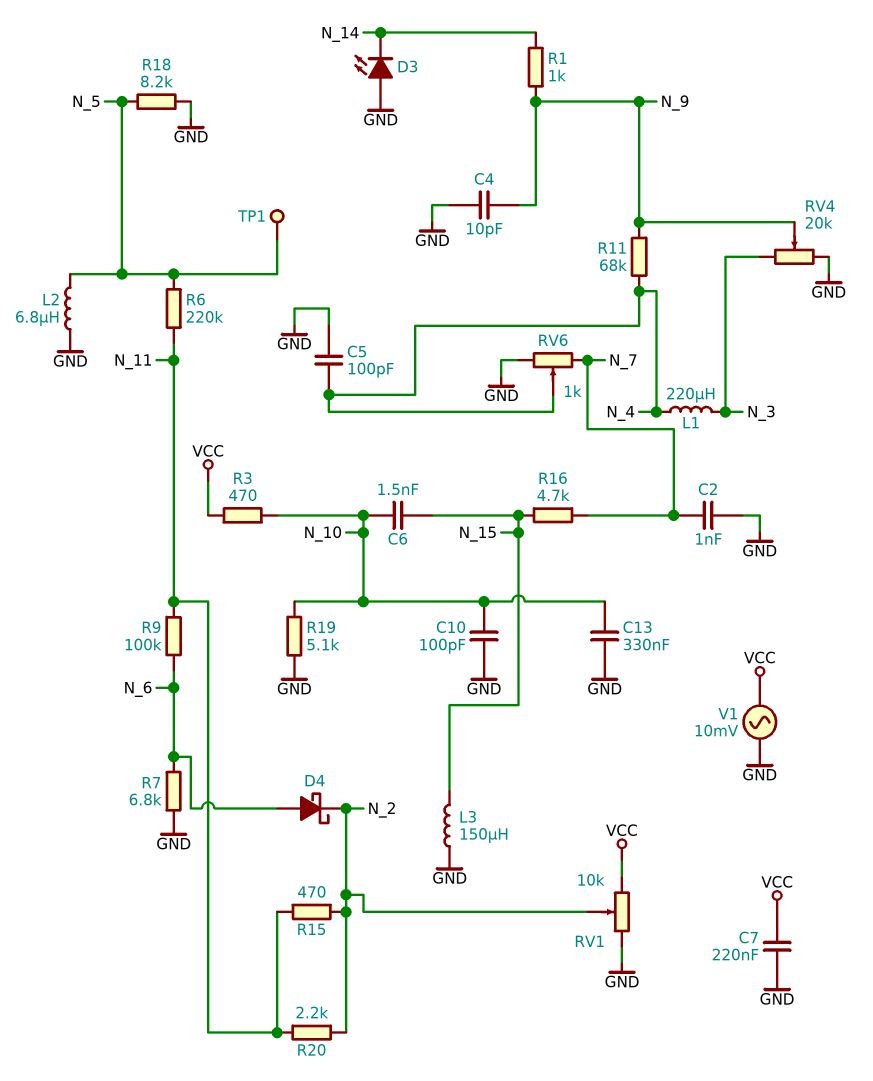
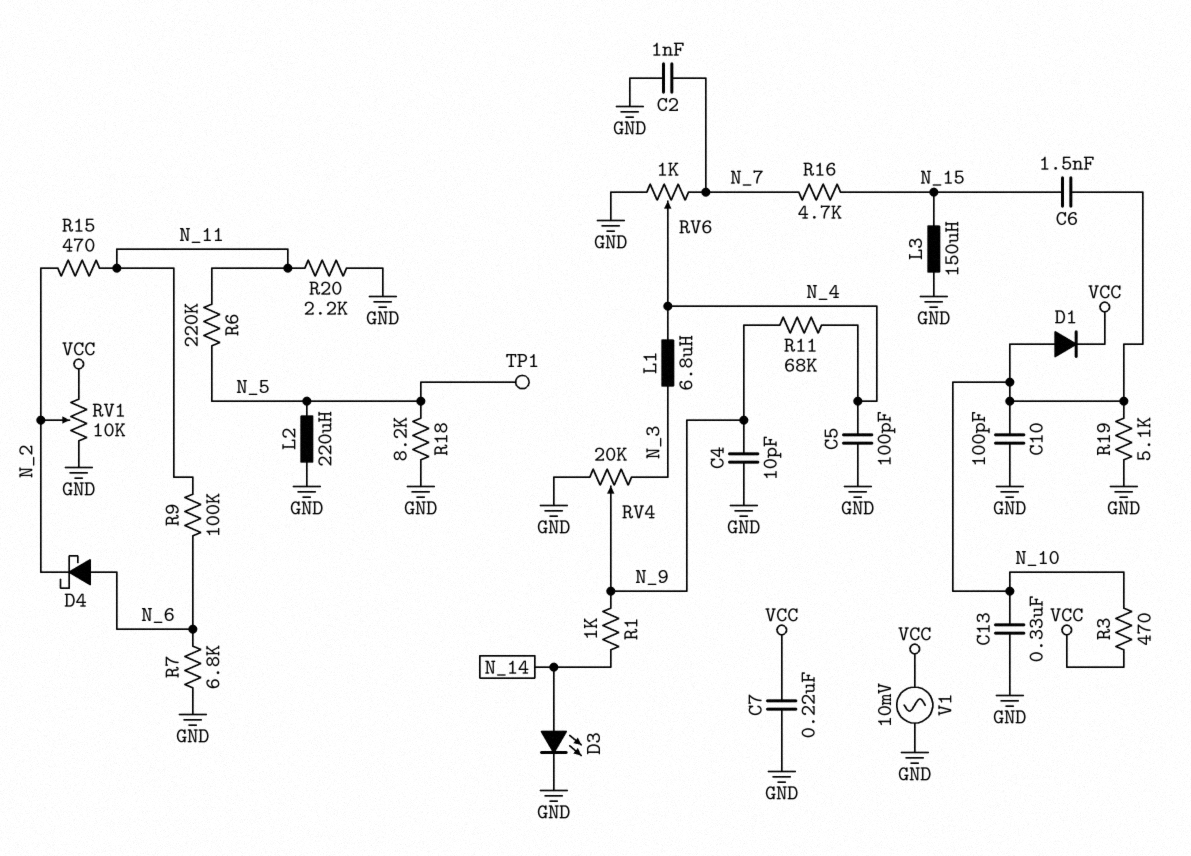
D1: none -> diode (A N_10, K VCC)
D3: LED (A GND, K N_14) -> LED (A N_14, K GND)
L1: 220uH (N_3, N_4) -> 6.8uH (N_3, N_4)
L2: 6.8uH (GND, N_5) -> 220uH (GND, N_5)
R20: 2.2k (N_2, N_11) -> 2.2k (GND, N_11)

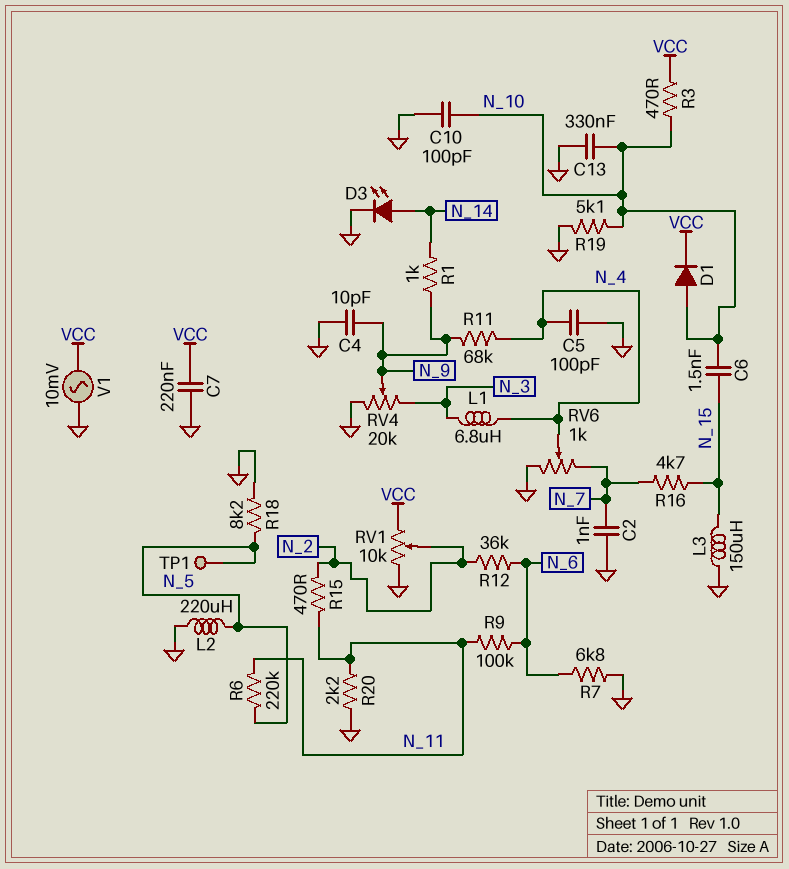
D4: schottky (A N_6, K N_2) -> none
R12: none -> 36k (N_2, N_6)

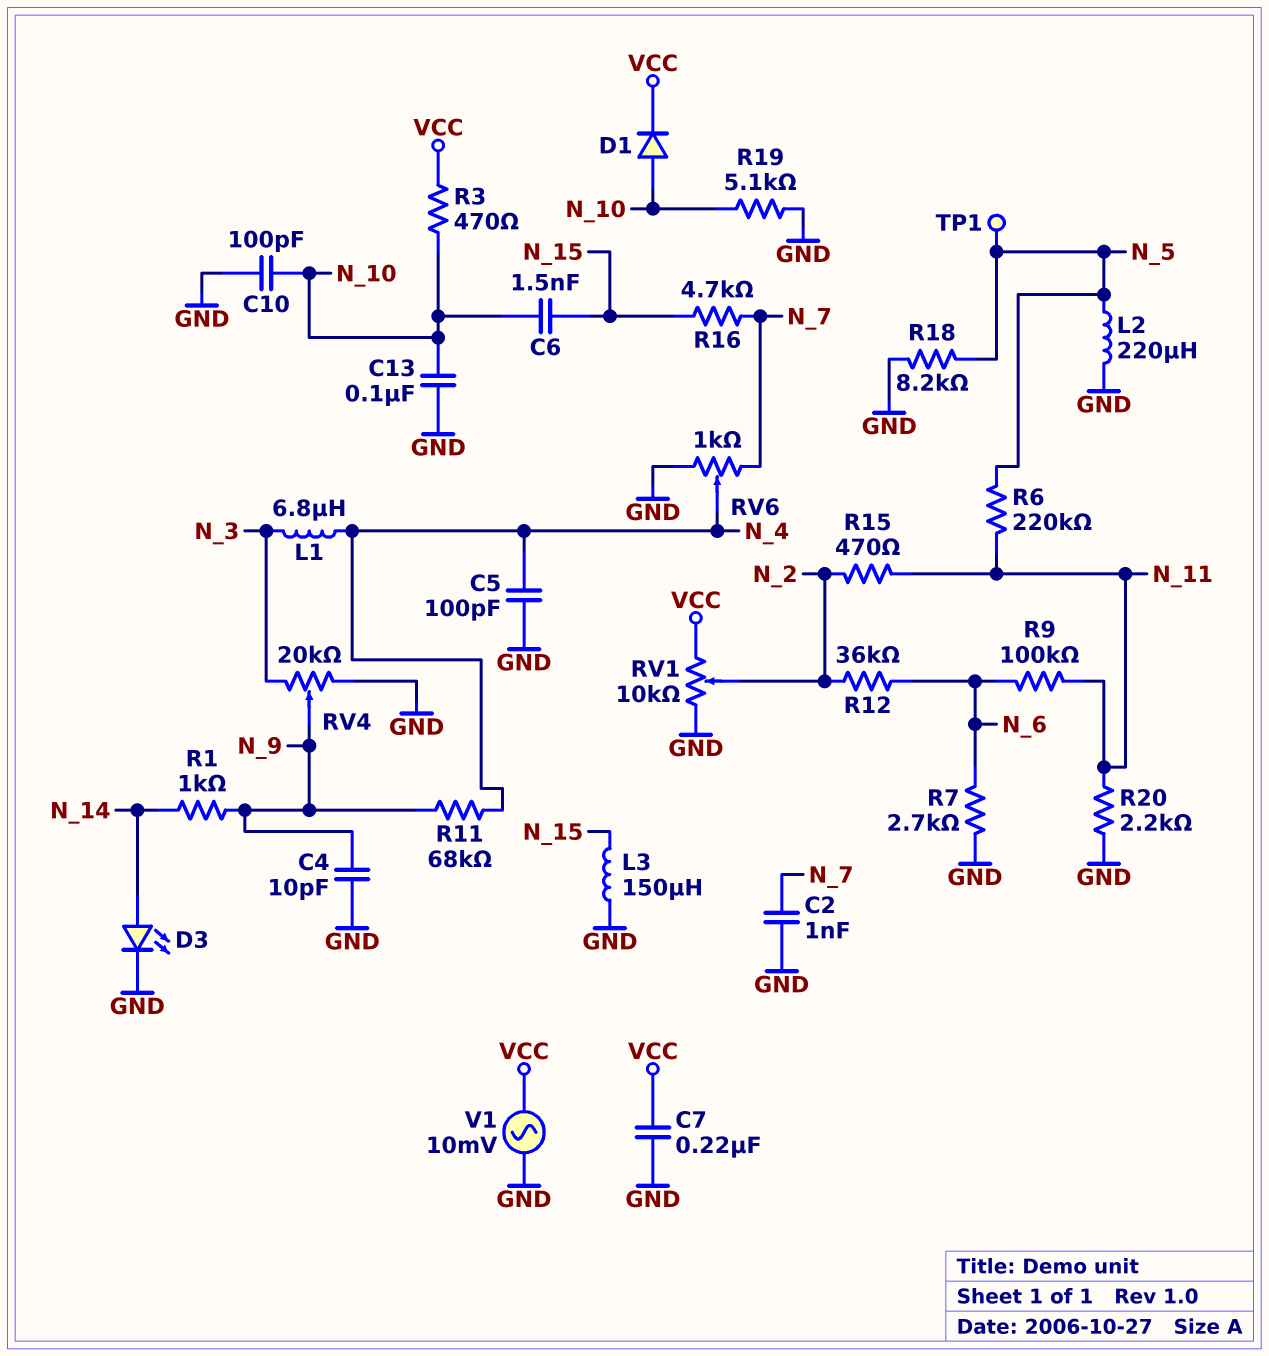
C13: 330nF (GND, N_10) -> 100nF (GND, N_10)
R7: 6.8k (GND, N_6) -> 2.7k (GND, N_6)

